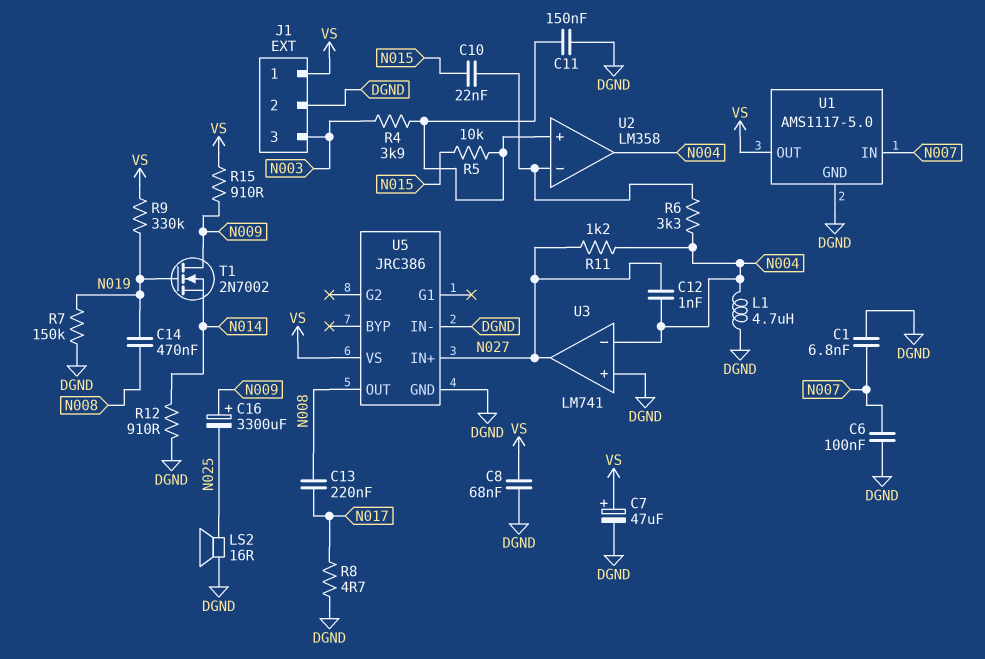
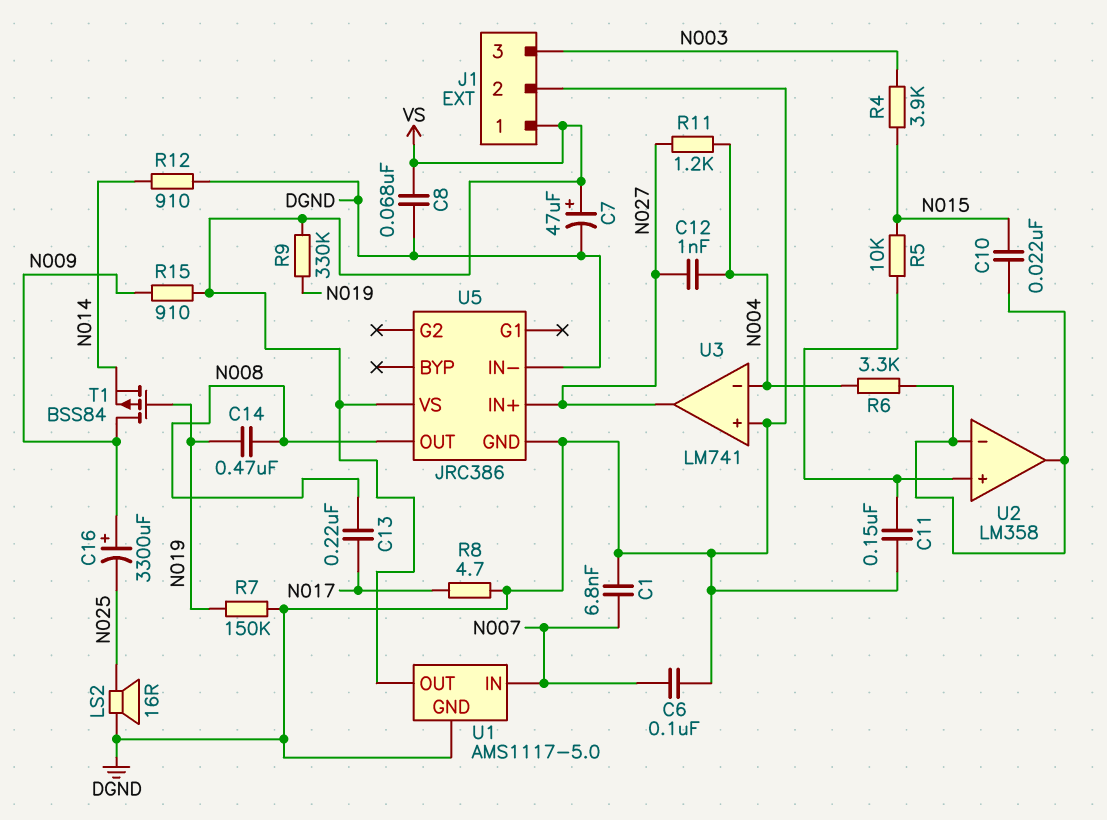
L1: 4.7uH (DGND, N004) -> none
R4: 3.9k (N003, U2/in+) -> 3.9k (N003, N015)
T1: NMOS 2N7002 (G N019, D N009, S N014) -> PMOS BSS84 (G N019, D N009, S N014)
U2 pin out: N004 -> U2/in-

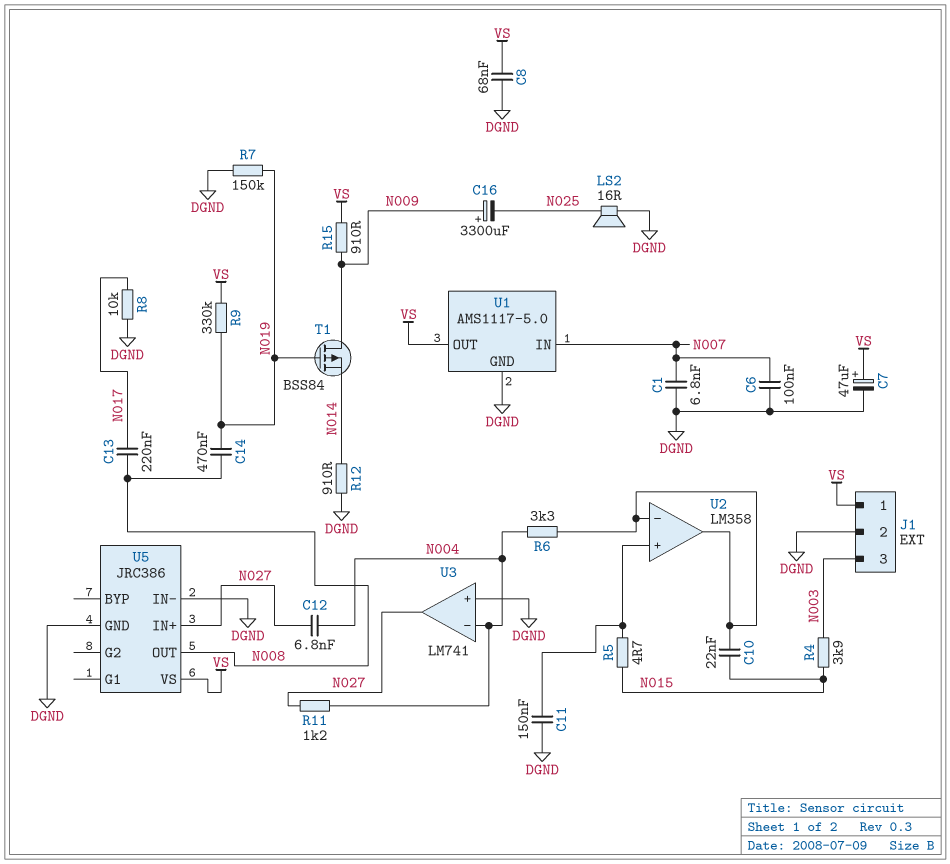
C12: 1nF (N004, N027) -> 6.8nF (N004, N027)
R5: 10k (N015, U2/in+) -> 4.7 (N015, U2/in+)
R8: 4.7 (DGND, N017) -> 10k (DGND, N017)

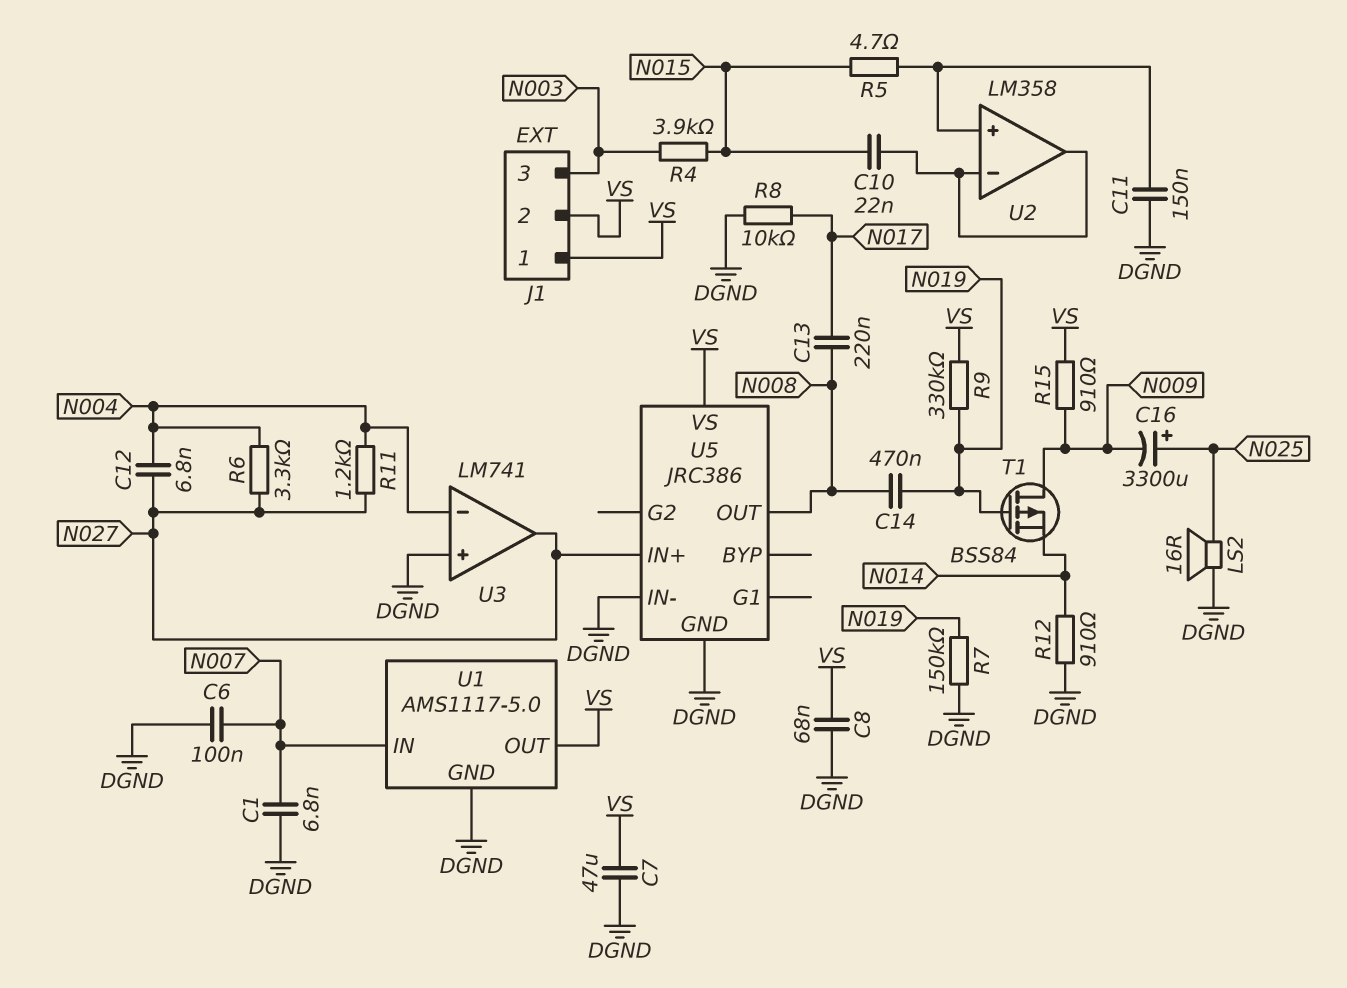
C7: 47uF (plus VS, minus DGND) -> 47uF (DGND, VS)
C16: 3300uF (plus N009, minus N025) -> 3300uF (plus N025, minus N009)
J1 pin 2: DGND -> VS
R6: 3.3k (N004, U2/in-) -> 3.3k (N004, N027)

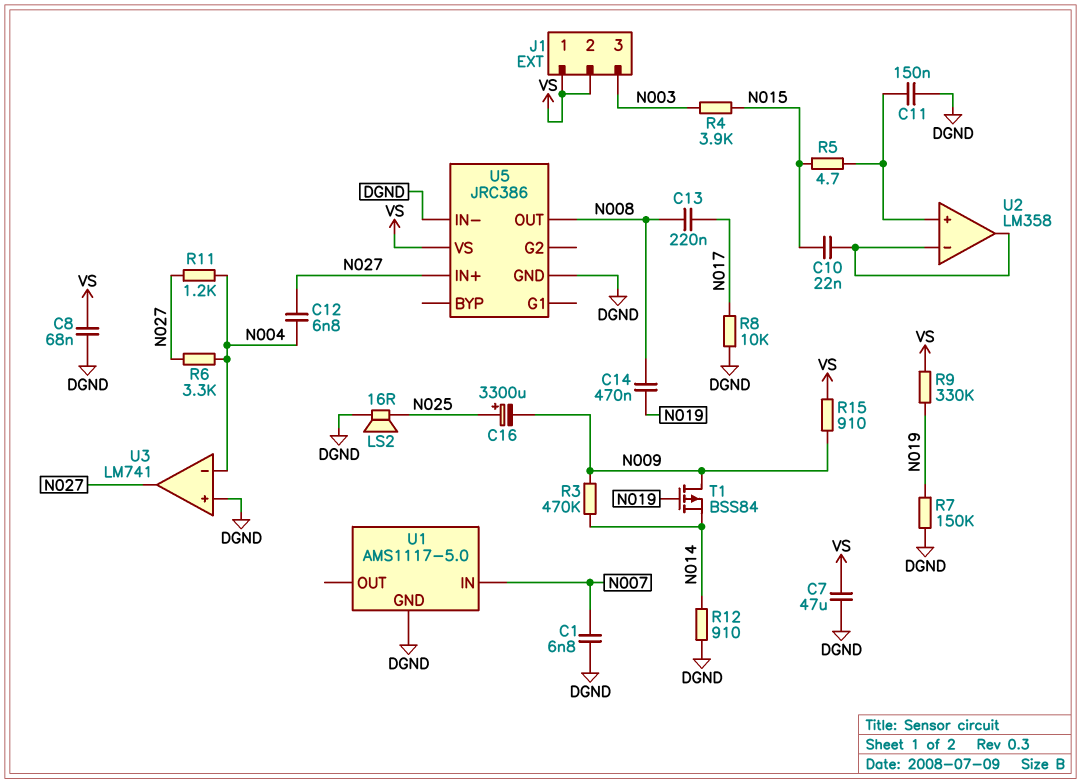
C6: 100nF (DGND, N007) -> none
R3: none -> 470k (N009, N014)
U1 pin OUT: VS -> none

